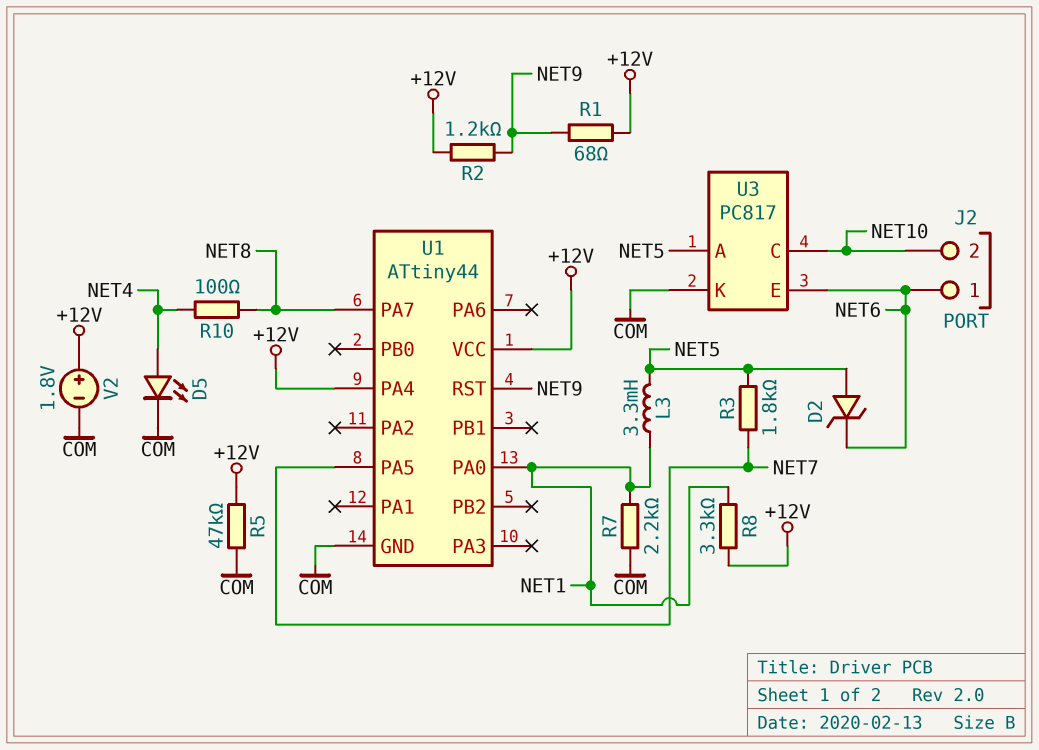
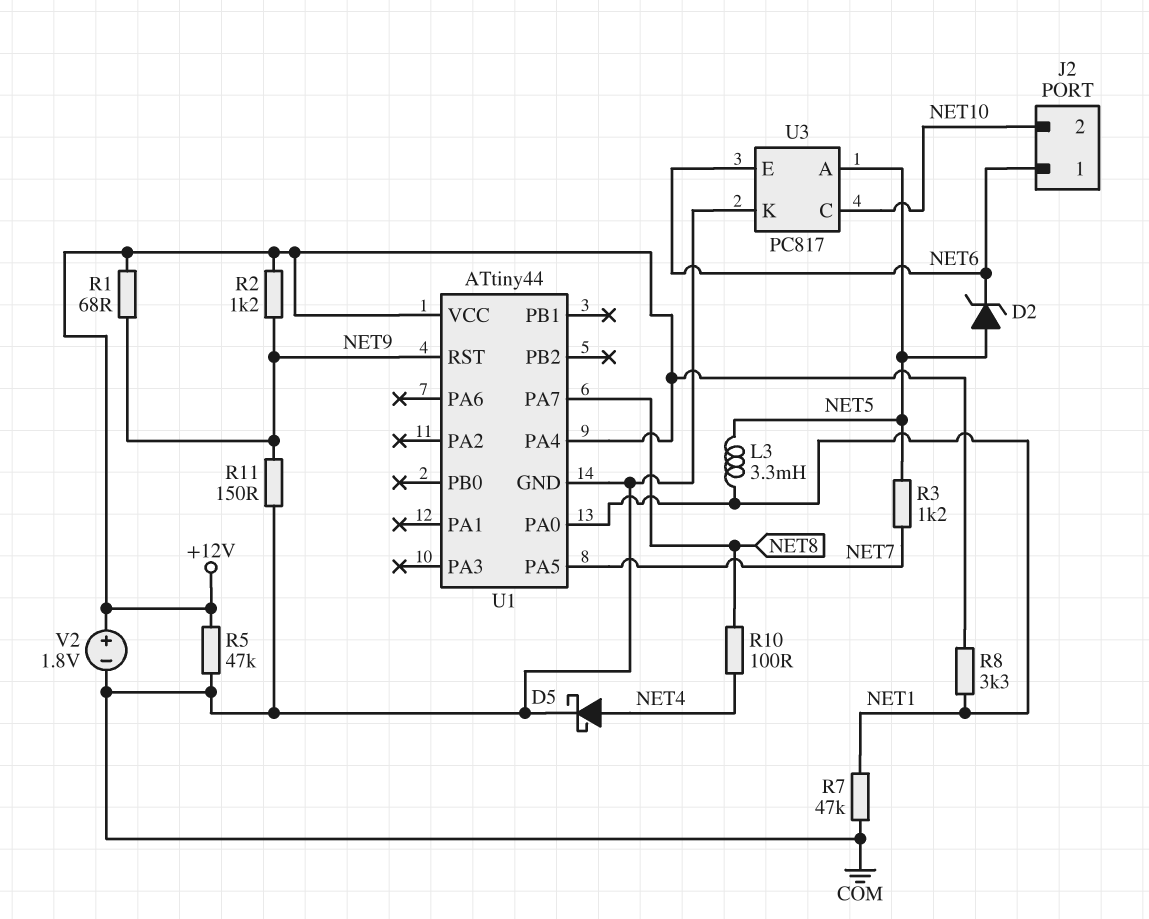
D5: LED (A NET4, K COM) -> schottky (A NET4, K COM)
R3: 1.8k (NET5, NET7) -> 1.2k (NET5, NET7)
R7: 2.2k (COM, NET1) -> 47k (COM, NET1)
R11: none -> 150 (COM, NET9)

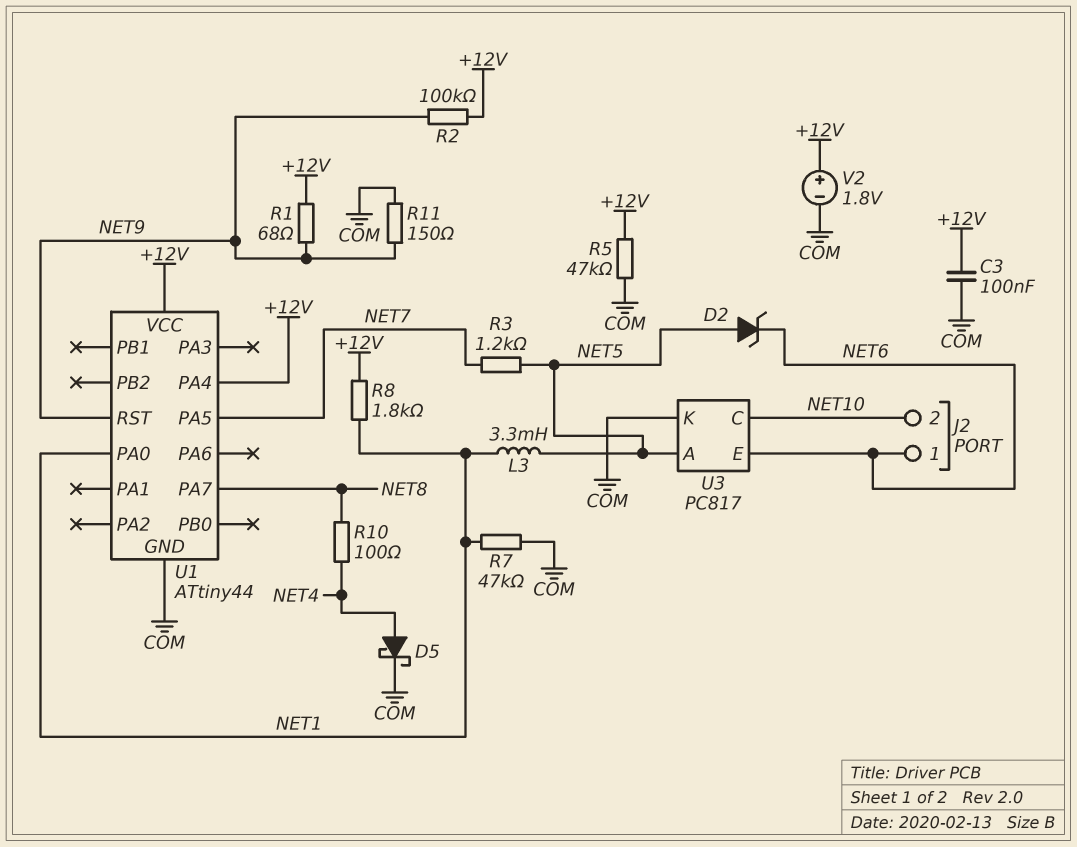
C3: none -> 100nF (+12V, COM)
R2: 1.2k (+12V, NET9) -> 100k (+12V, NET9)
R8: 3.3k (+12V, NET1) -> 1.8k (+12V, NET1)

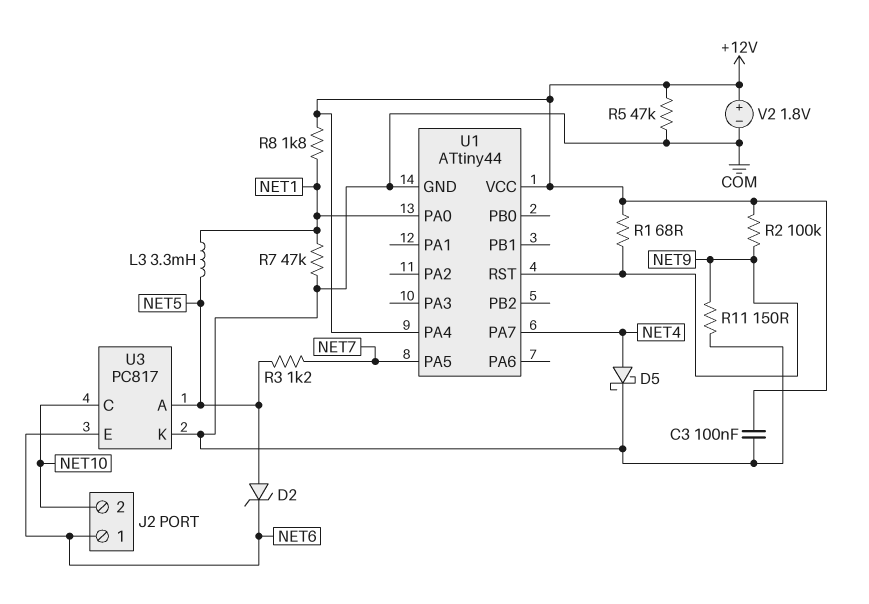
R10: 100 (NET4, NET8) -> none
U1 pin PA7: NET8 -> NET4

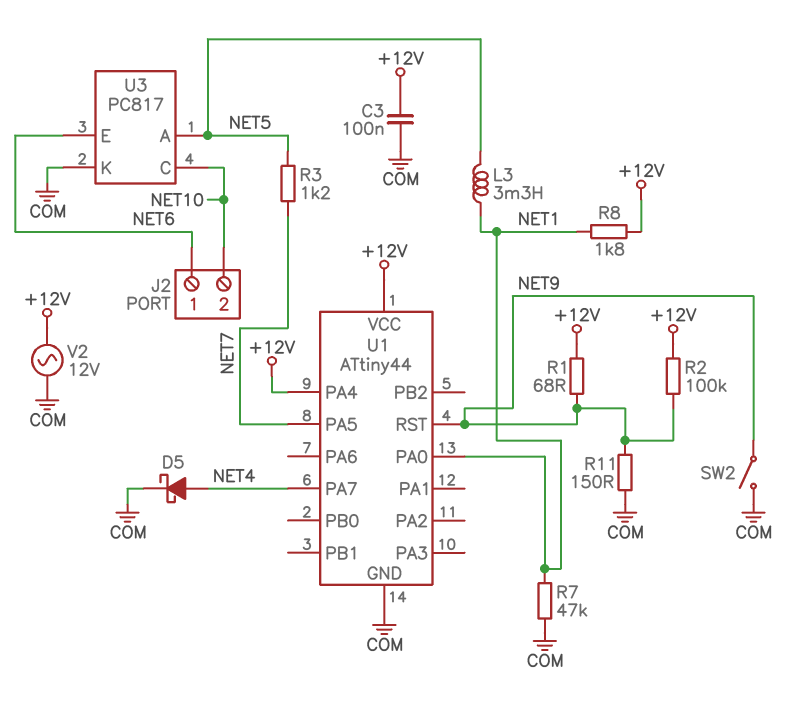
D2: zener (A NET5, K NET6) -> none
R5: 47k (+12V, COM) -> none
SW2: none -> switch (COM, NET9)
V2: 1.8V (plus +12V, minus COM) -> AC 12V (+12V, COM)

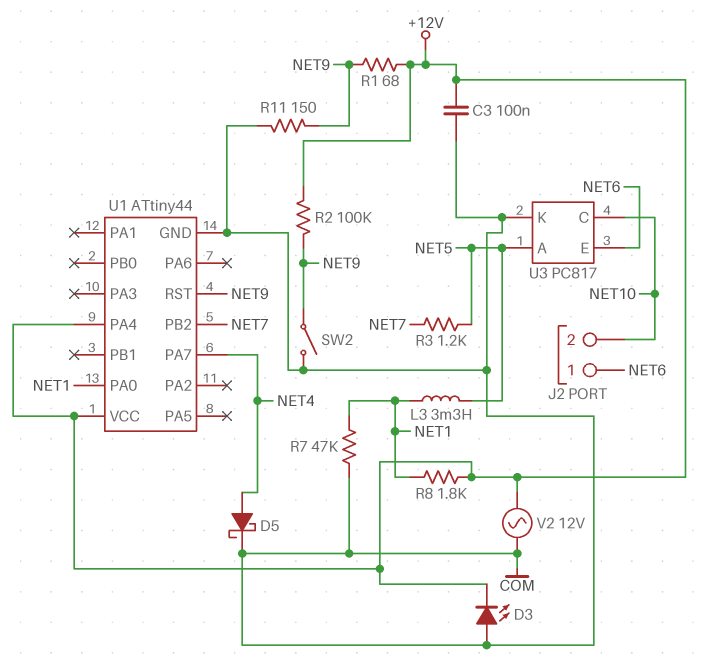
D3: none -> LED (A COM, K +12V)
U1 pin PA5: NET7 -> none
U1 pin PB2: none -> NET7

